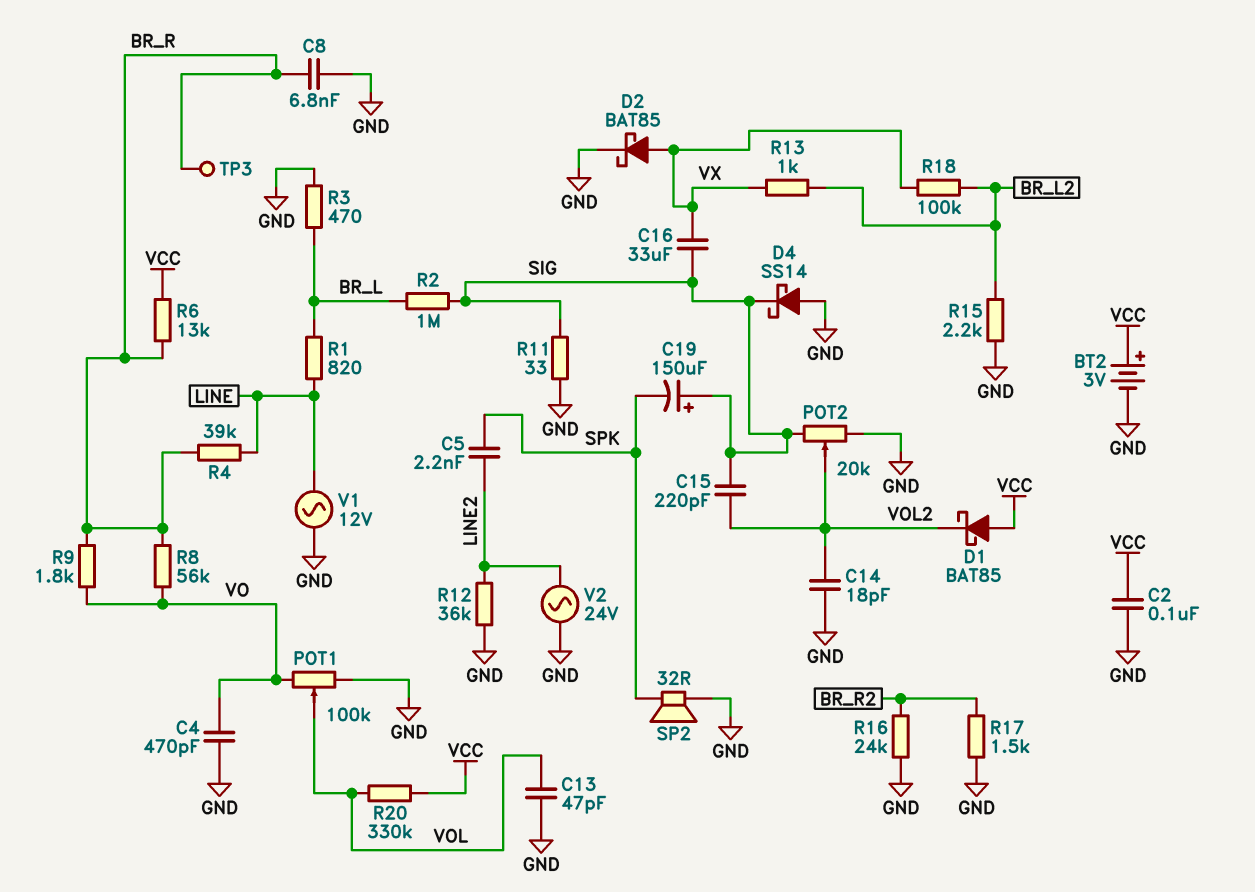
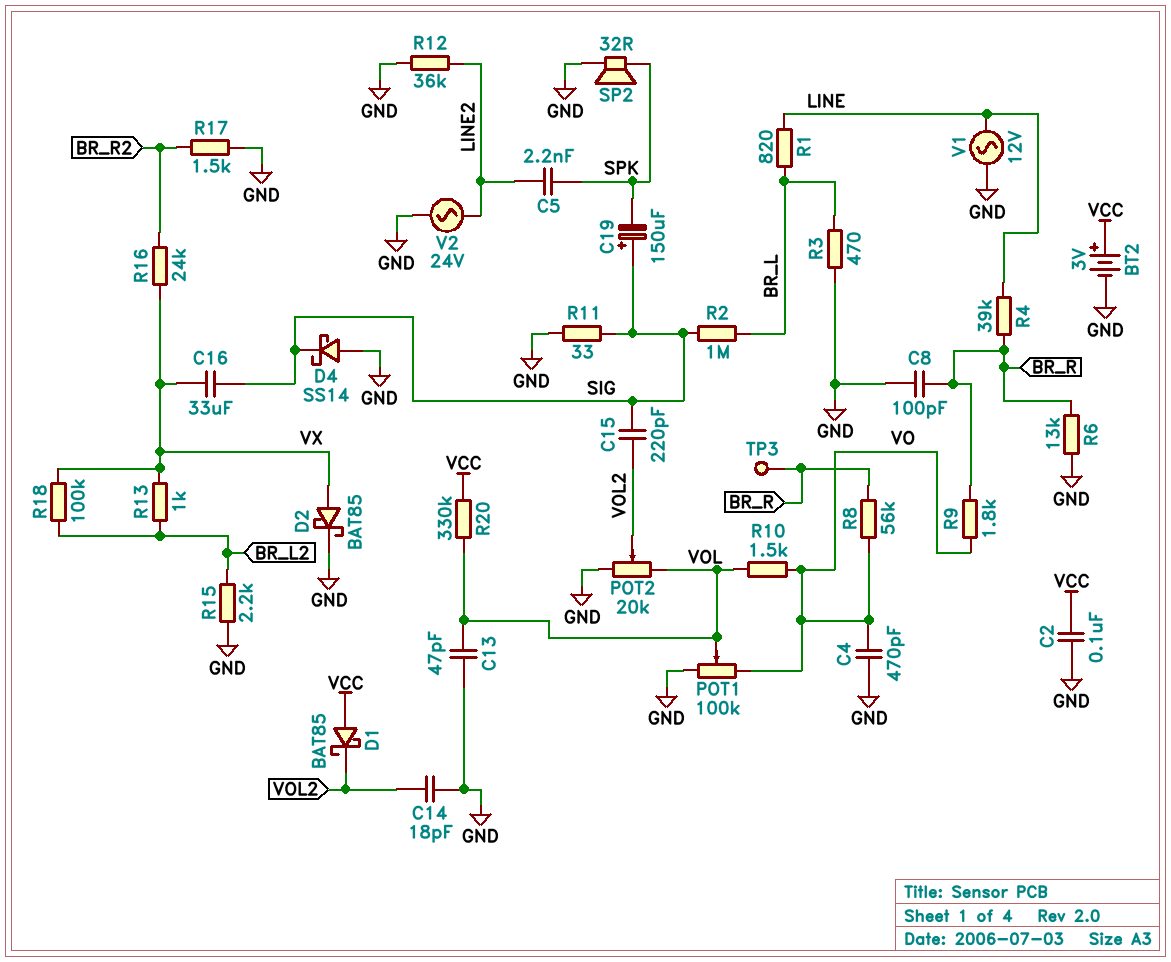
C8: 6.8nF (BR_R, GND) -> 100pF (BR_R, GND)
POT2: 20k (GND, SIG, wiper VOL2) -> 20k (GND, VOL, wiper VOL2)
R6: 13k (BR_R, VCC) -> 13k (BR_R, GND)
R10: none -> 1.5k (VO, VOL)
R16: 24k (BR_R2, GND) -> 24k (BR_R2, VX)

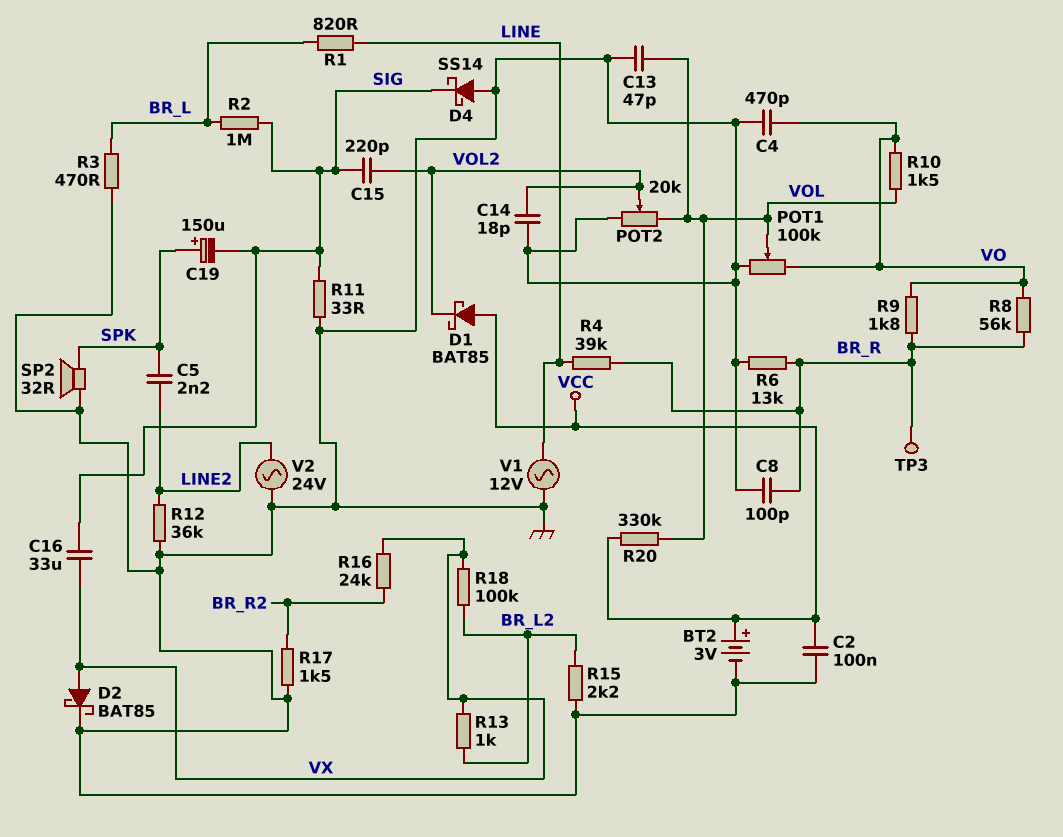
C19: 150uF (plus SIG, minus SPK) -> 150uF (plus SPK, minus SIG)

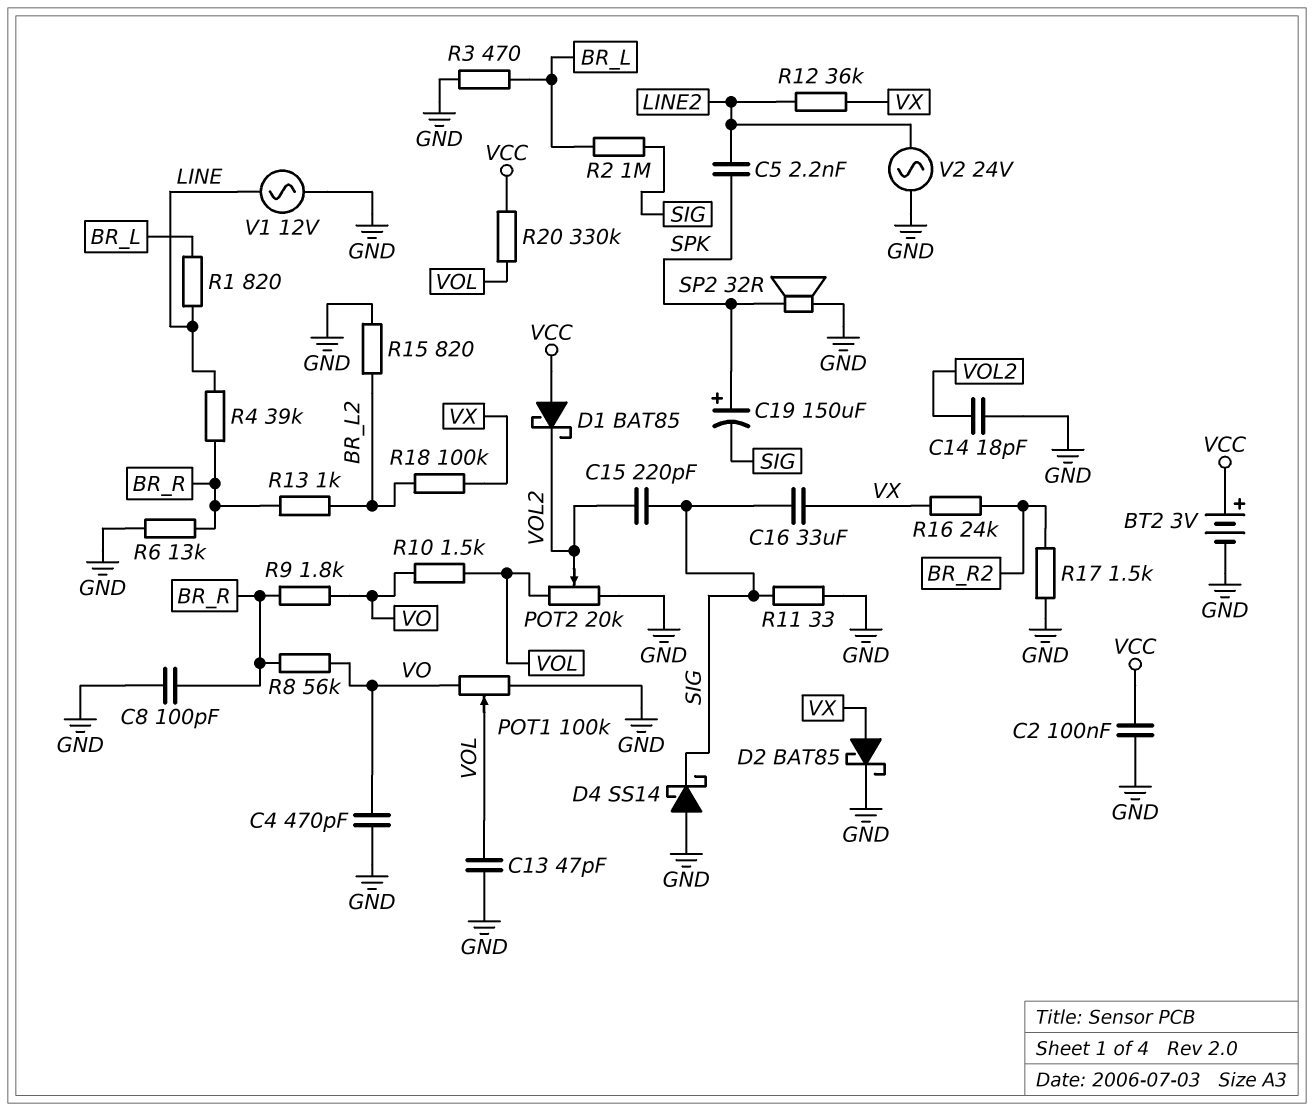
R12: 36k (GND, LINE2) -> 36k (LINE2, VX)
R13: 1k (BR_L2, VX) -> 1k (BR_L2, BR_R)
R15: 2.2k (BR_L2, GND) -> 820 (BR_L2, GND)
TP3: test point (BR_R) -> none

